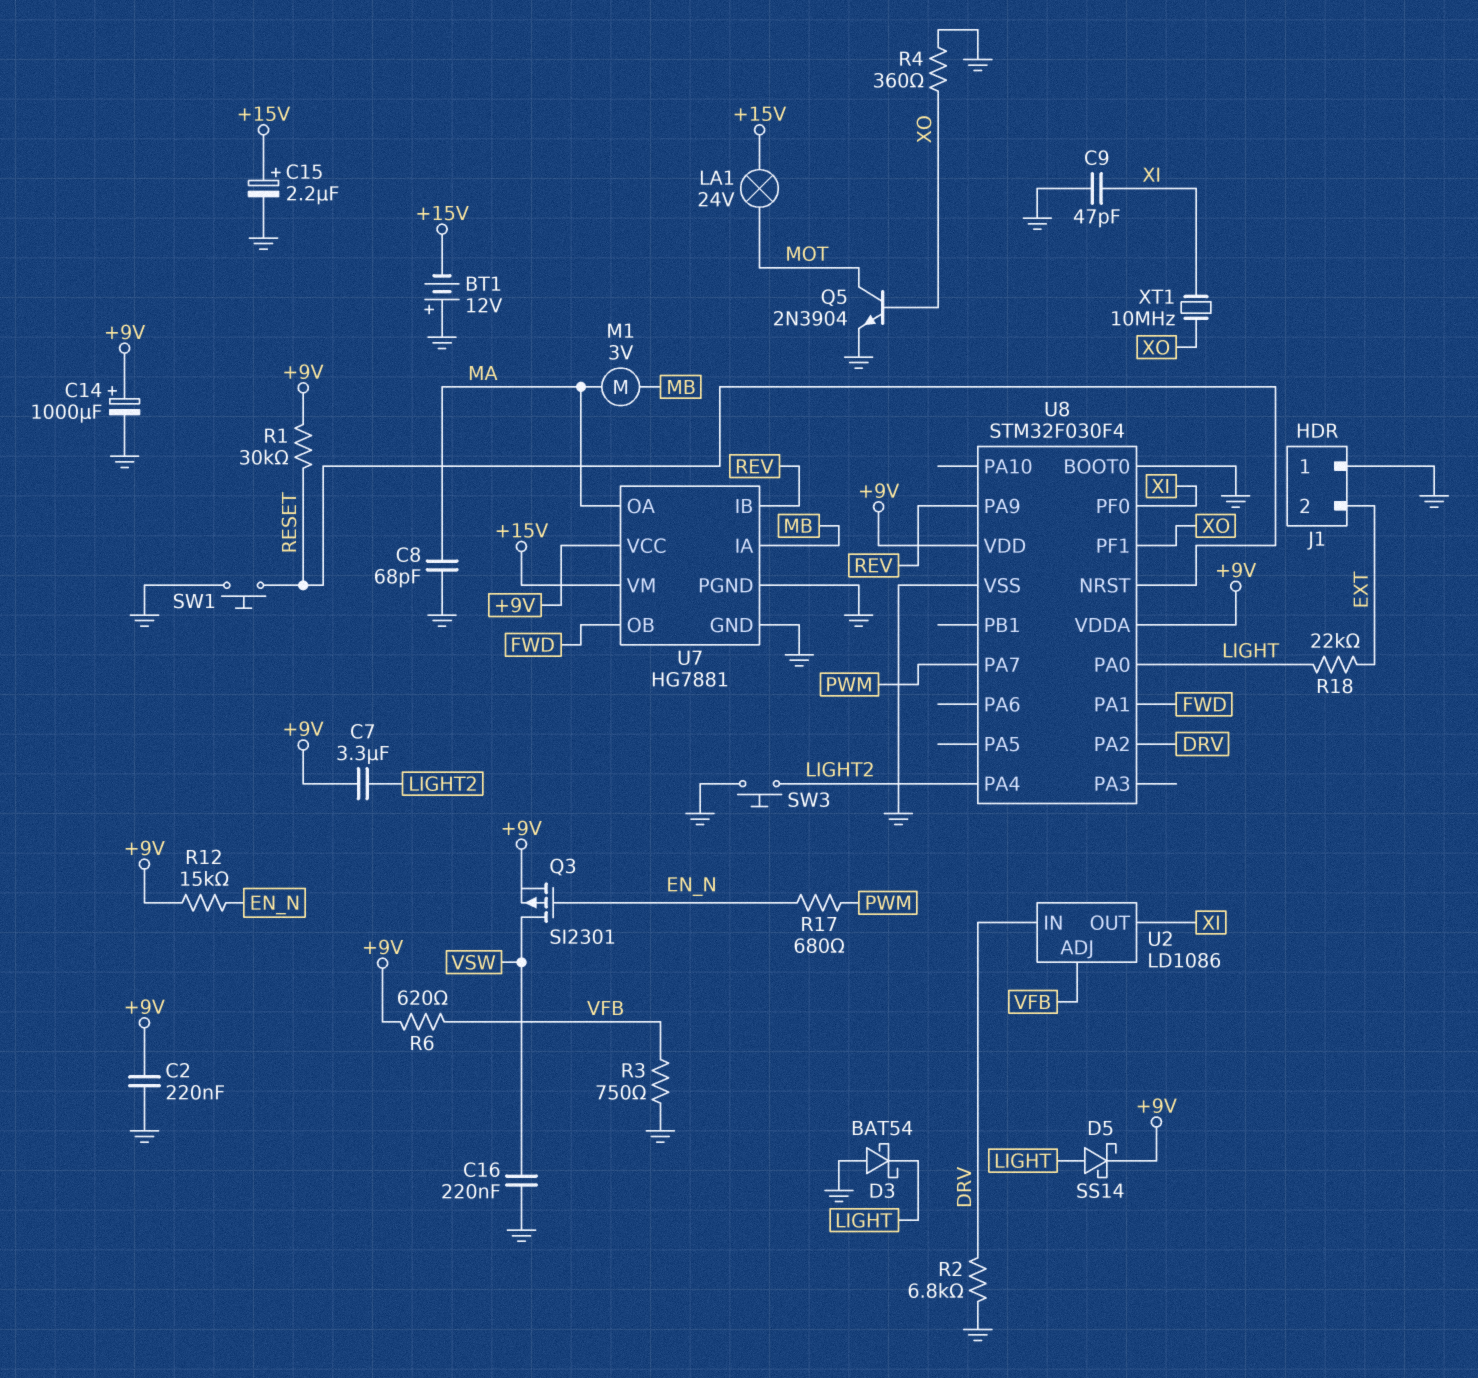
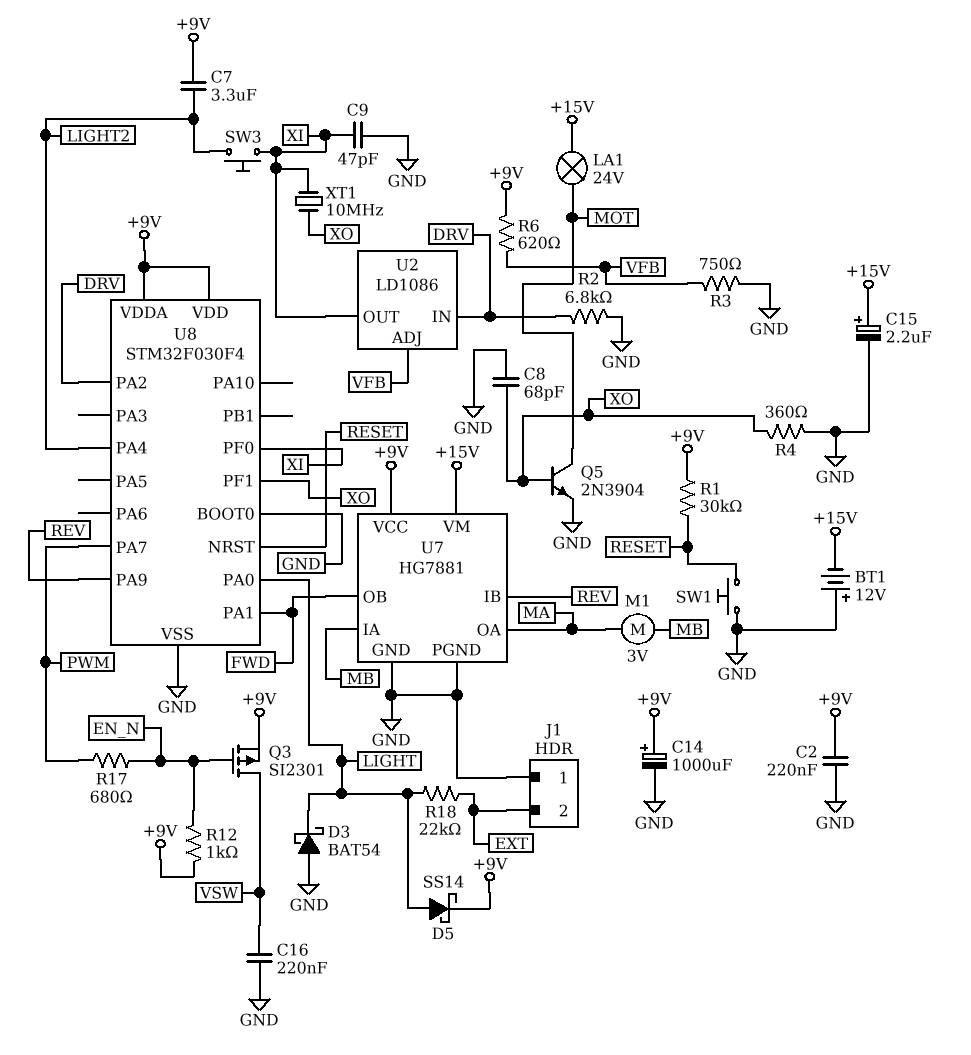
C8: 68pF (GND, MA) -> 68pF (GND, XO)
R12: 15k (+9V, EN_N) -> 1k (+9V, EN_N)
SW3: button (GND, LIGHT2) -> button (LIGHT2, XI)

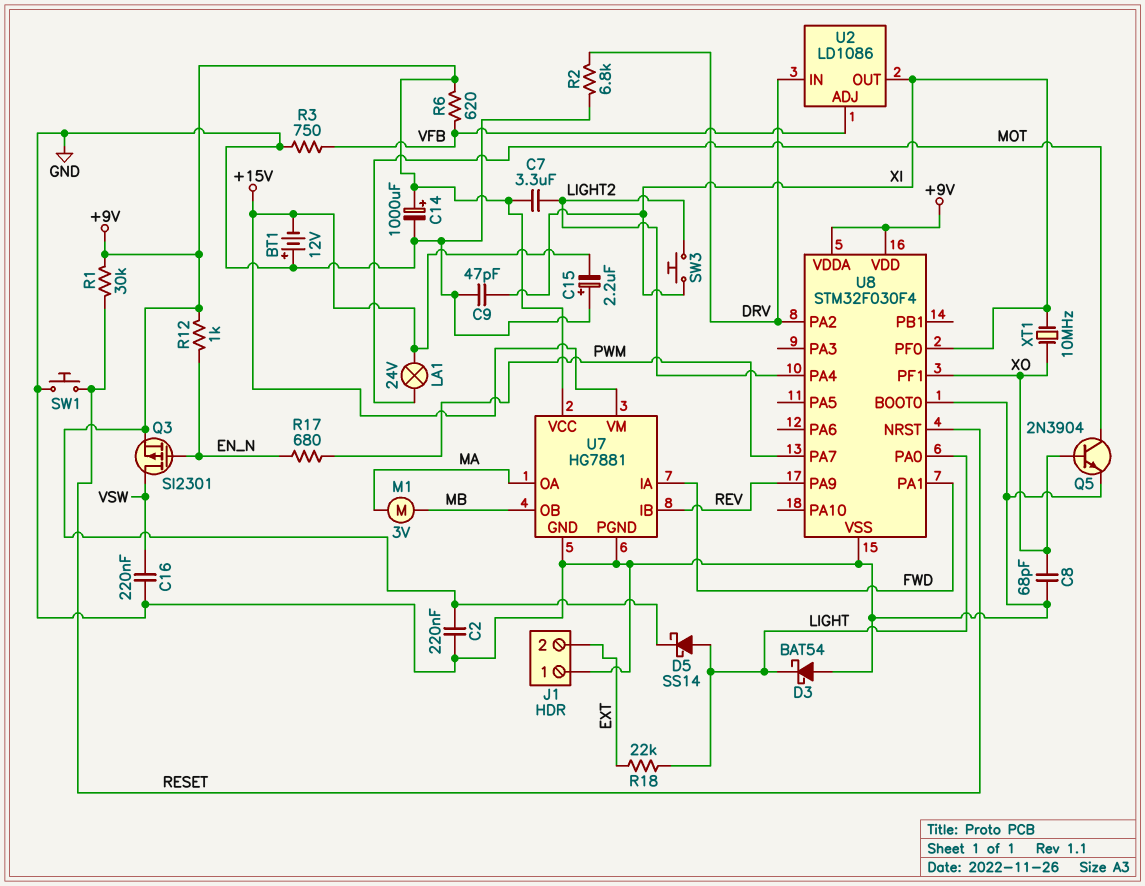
C15: 2.2uF (plus +15V, minus GND) -> 2.2uF (plus GND, minus +15V)
R4: 360 (GND, XO) -> none
U7 pin IA: MB -> FWD
U7 pin OB: FWD -> MB

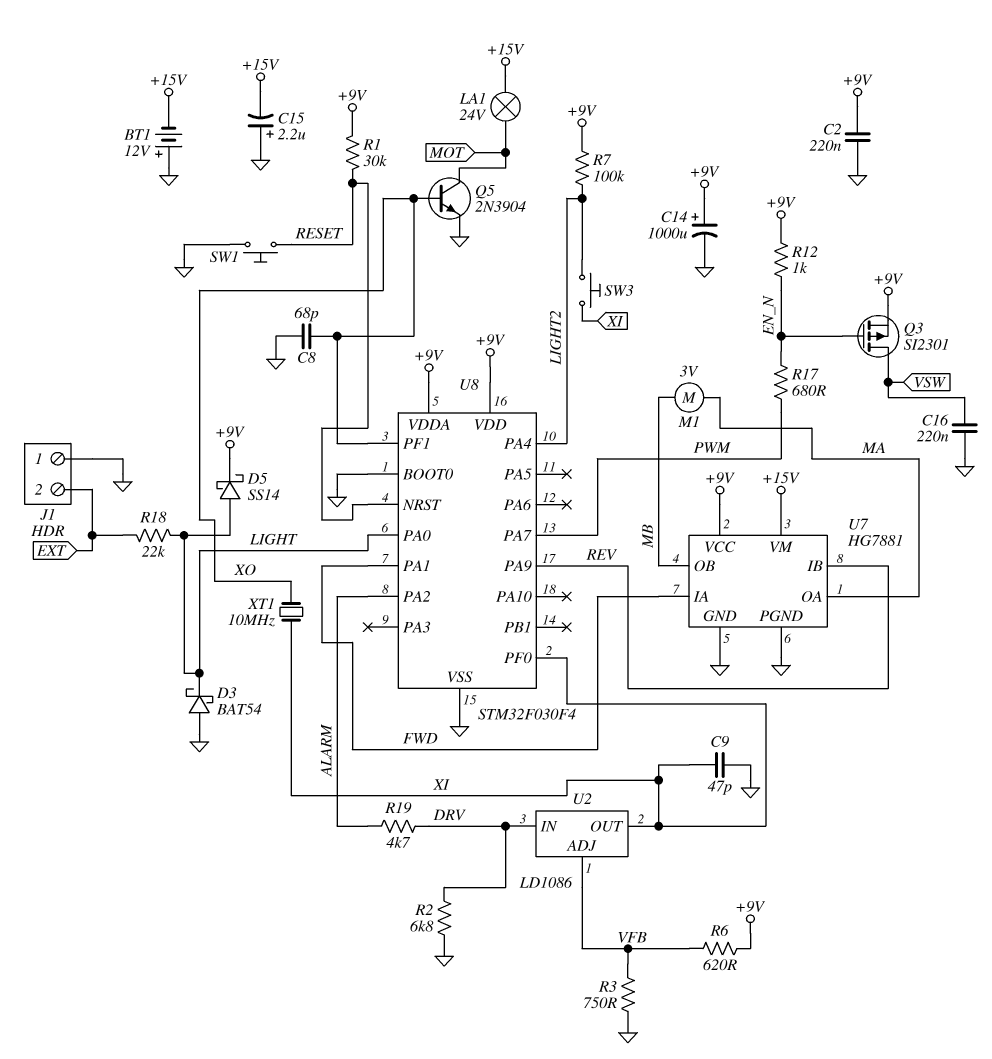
C7: 3.3uF (+9V, LIGHT2) -> none
R7: none -> 100k (+9V, LIGHT2)
R19: none -> 4.7k (ALARM, DRV)
U8 pin PA2: DRV -> ALARM

